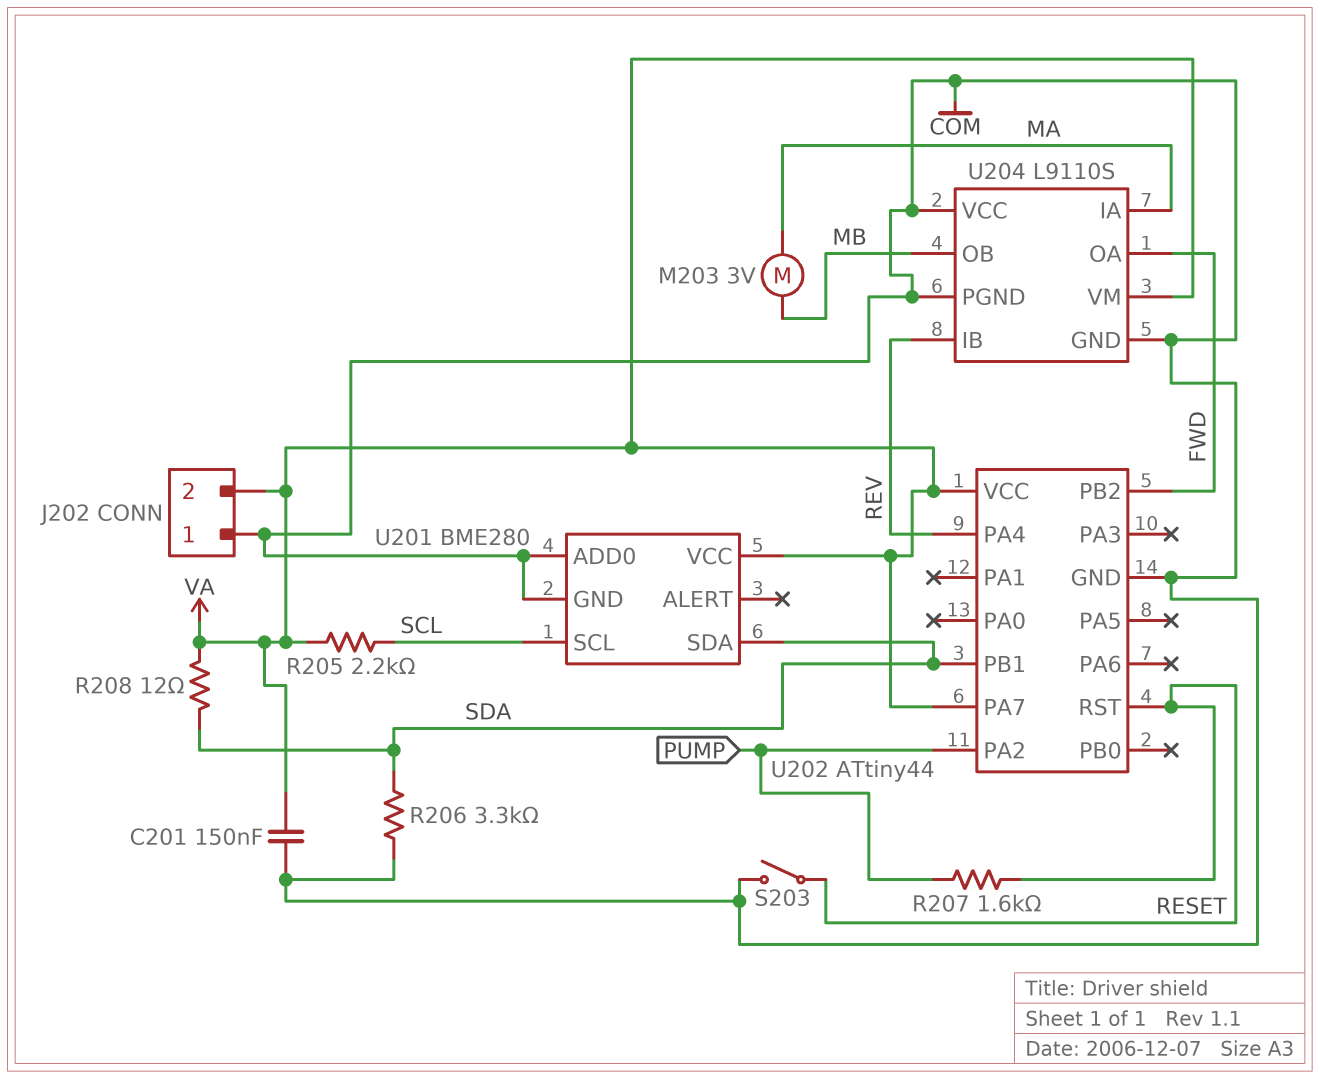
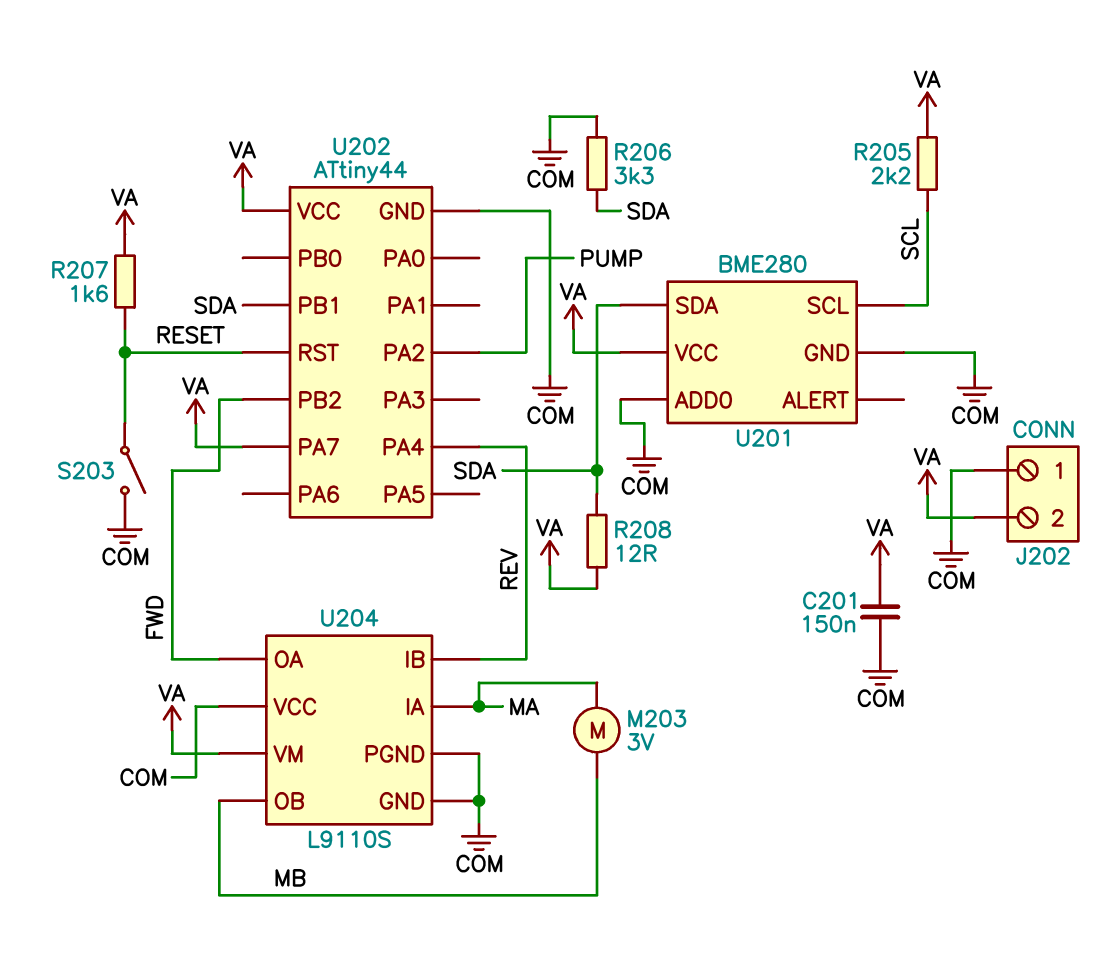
R207: 1.6k (PUMP, RESET) -> 1.6k (RESET, VA)

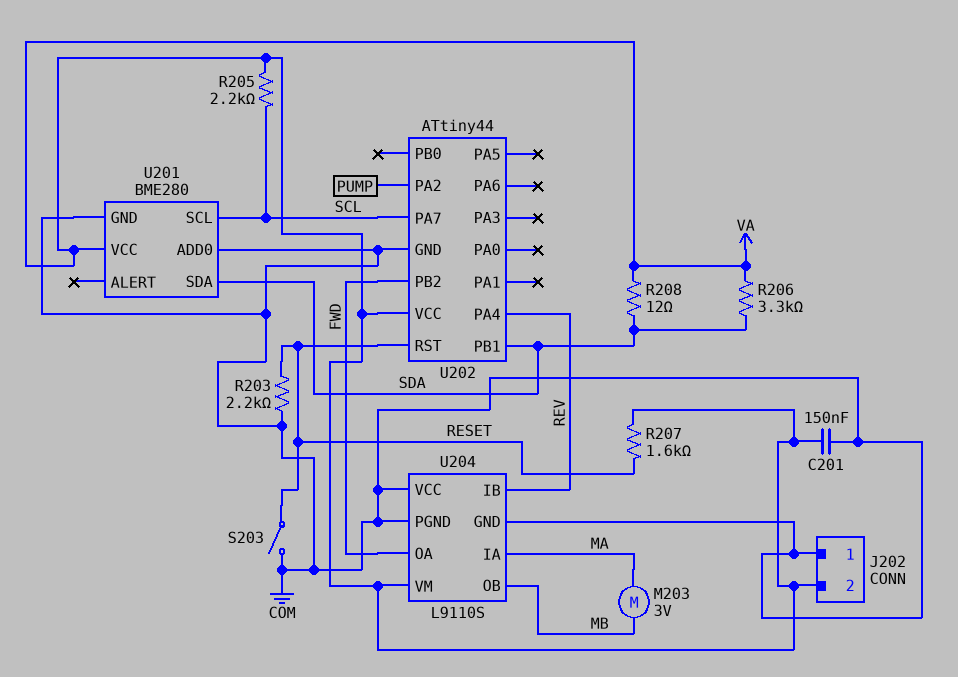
R203: none -> 2.2k (COM, RESET)
R206: 3.3k (COM, SDA) -> 3.3k (SDA, VA)
U202 pin PA7: VA -> SCL

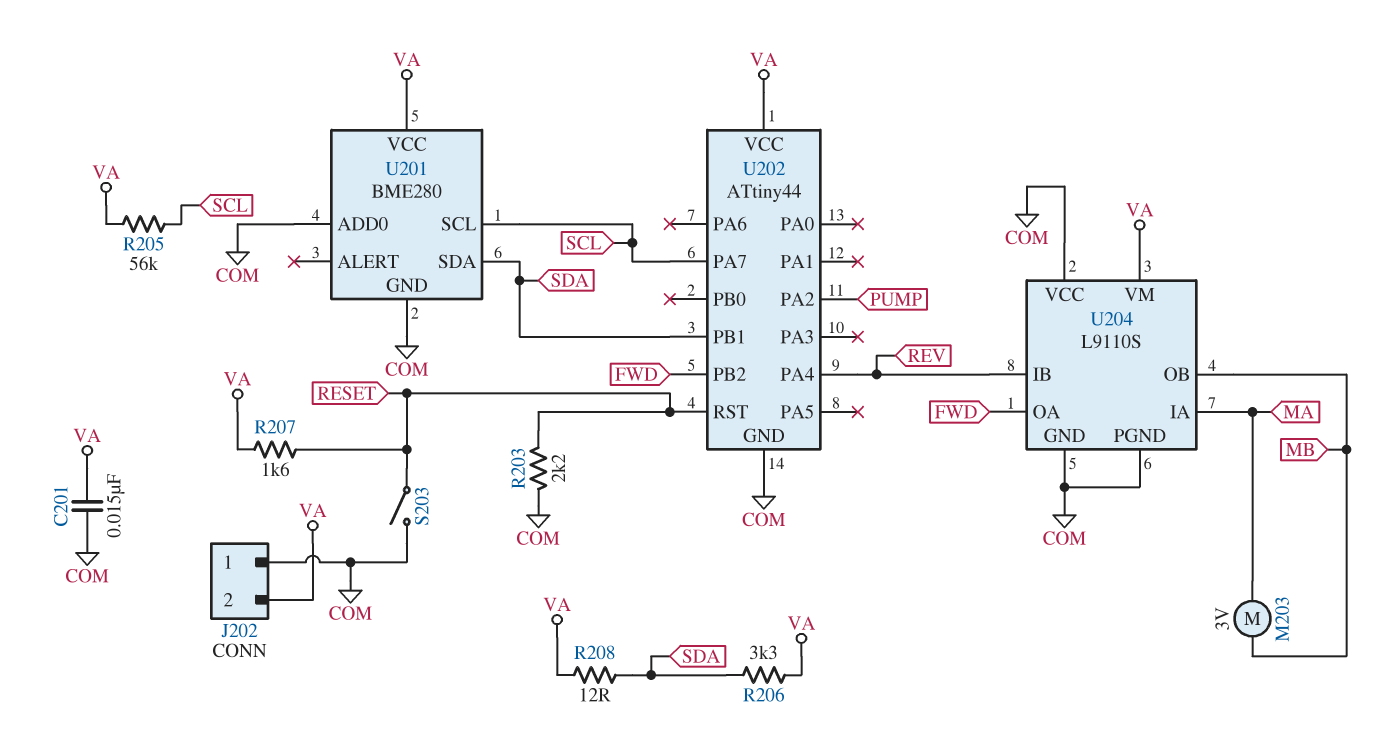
C201: 150nF (COM, VA) -> 15nF (COM, VA)
R205: 2.2k (SCL, VA) -> 56k (SCL, VA)

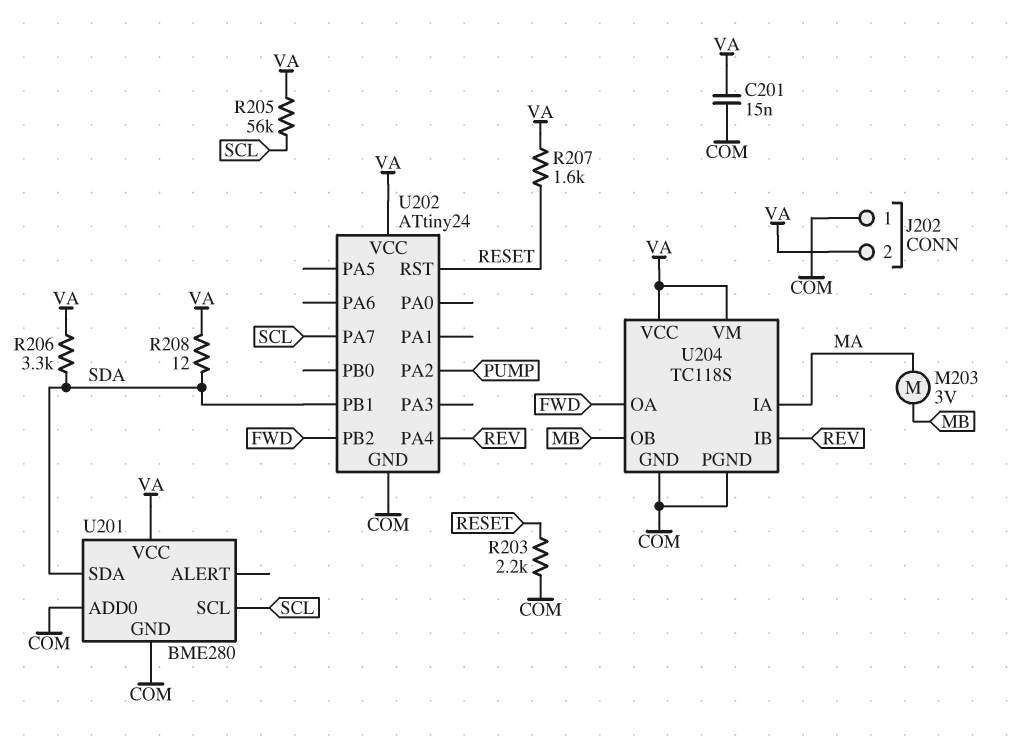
S203: switch (COM, RESET) -> none
U202: ATtiny44 -> ATtiny24
U204: L9110S -> TC118S
U204 pin VCC: COM -> VA

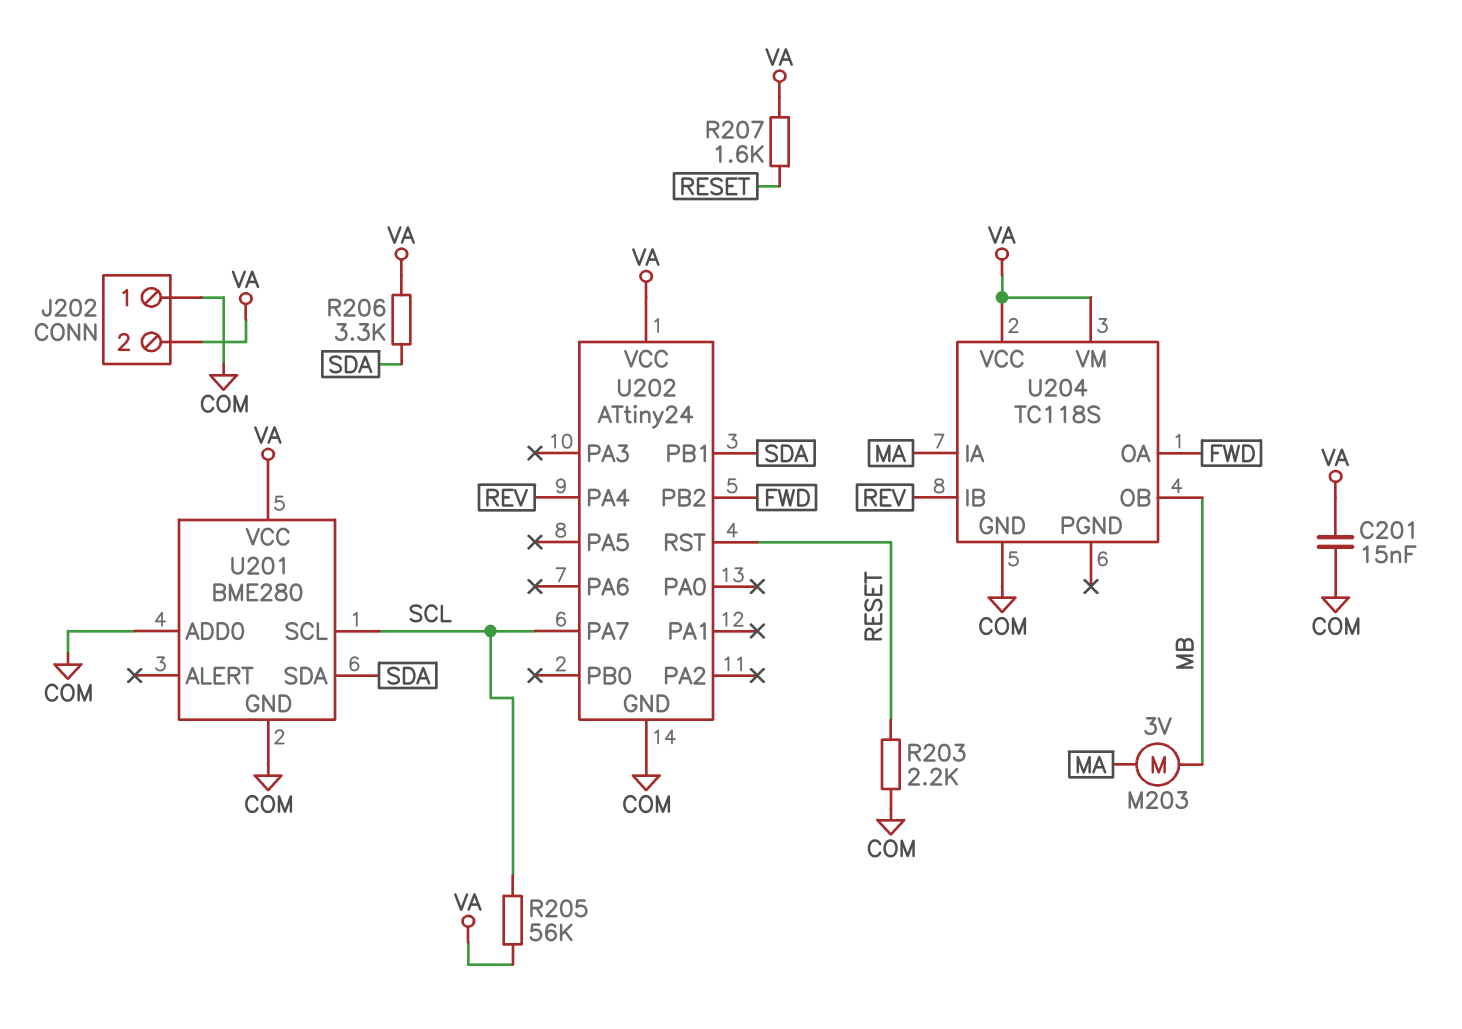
R208: 12 (SDA, VA) -> none
U202 pin PA2: PUMP -> none
U204 pin PGND: COM -> none

